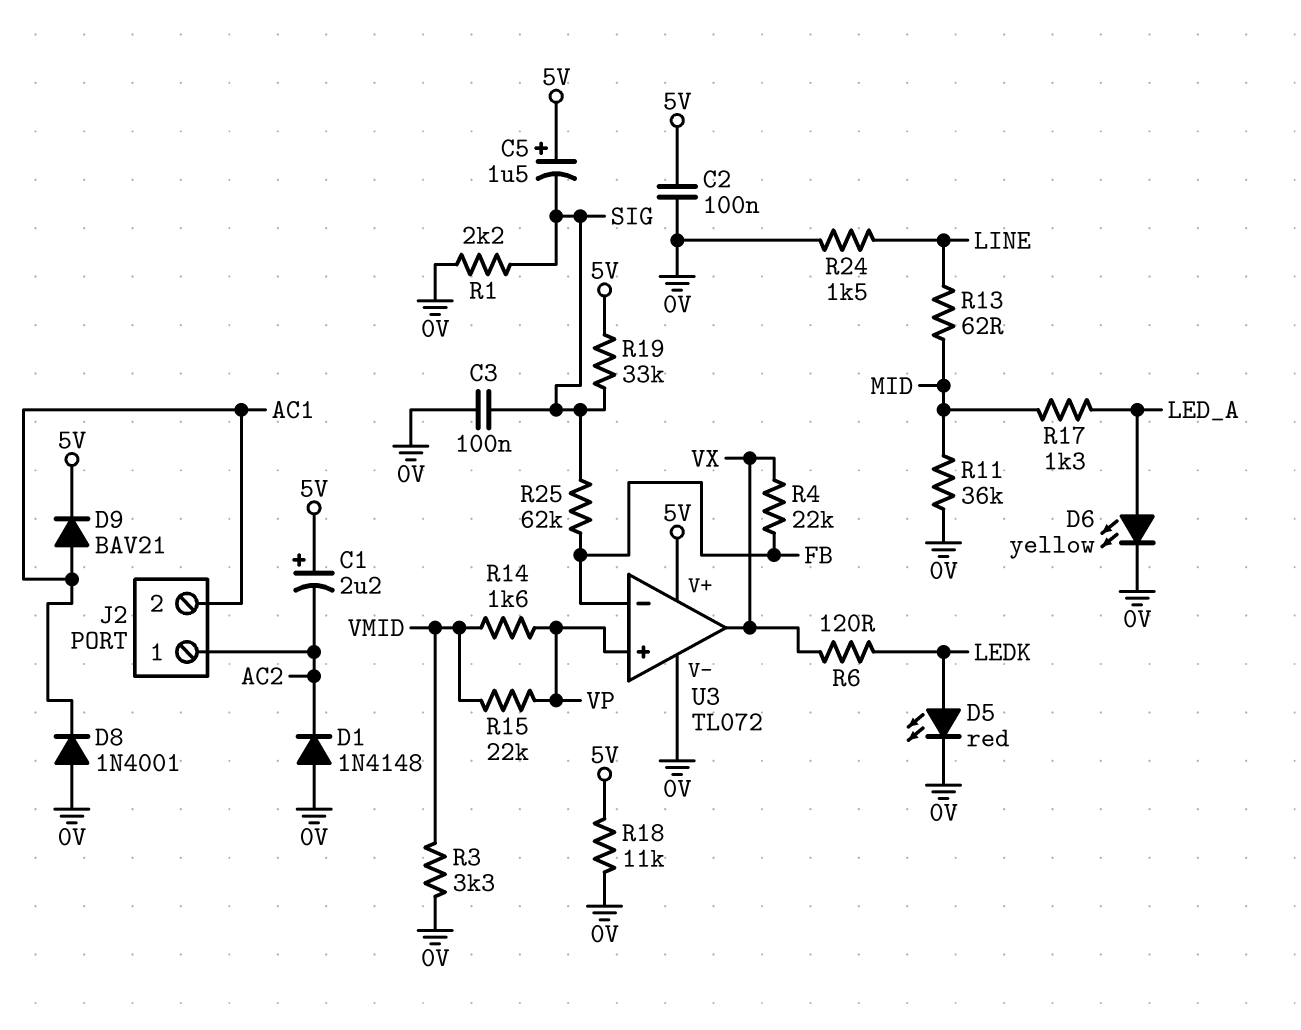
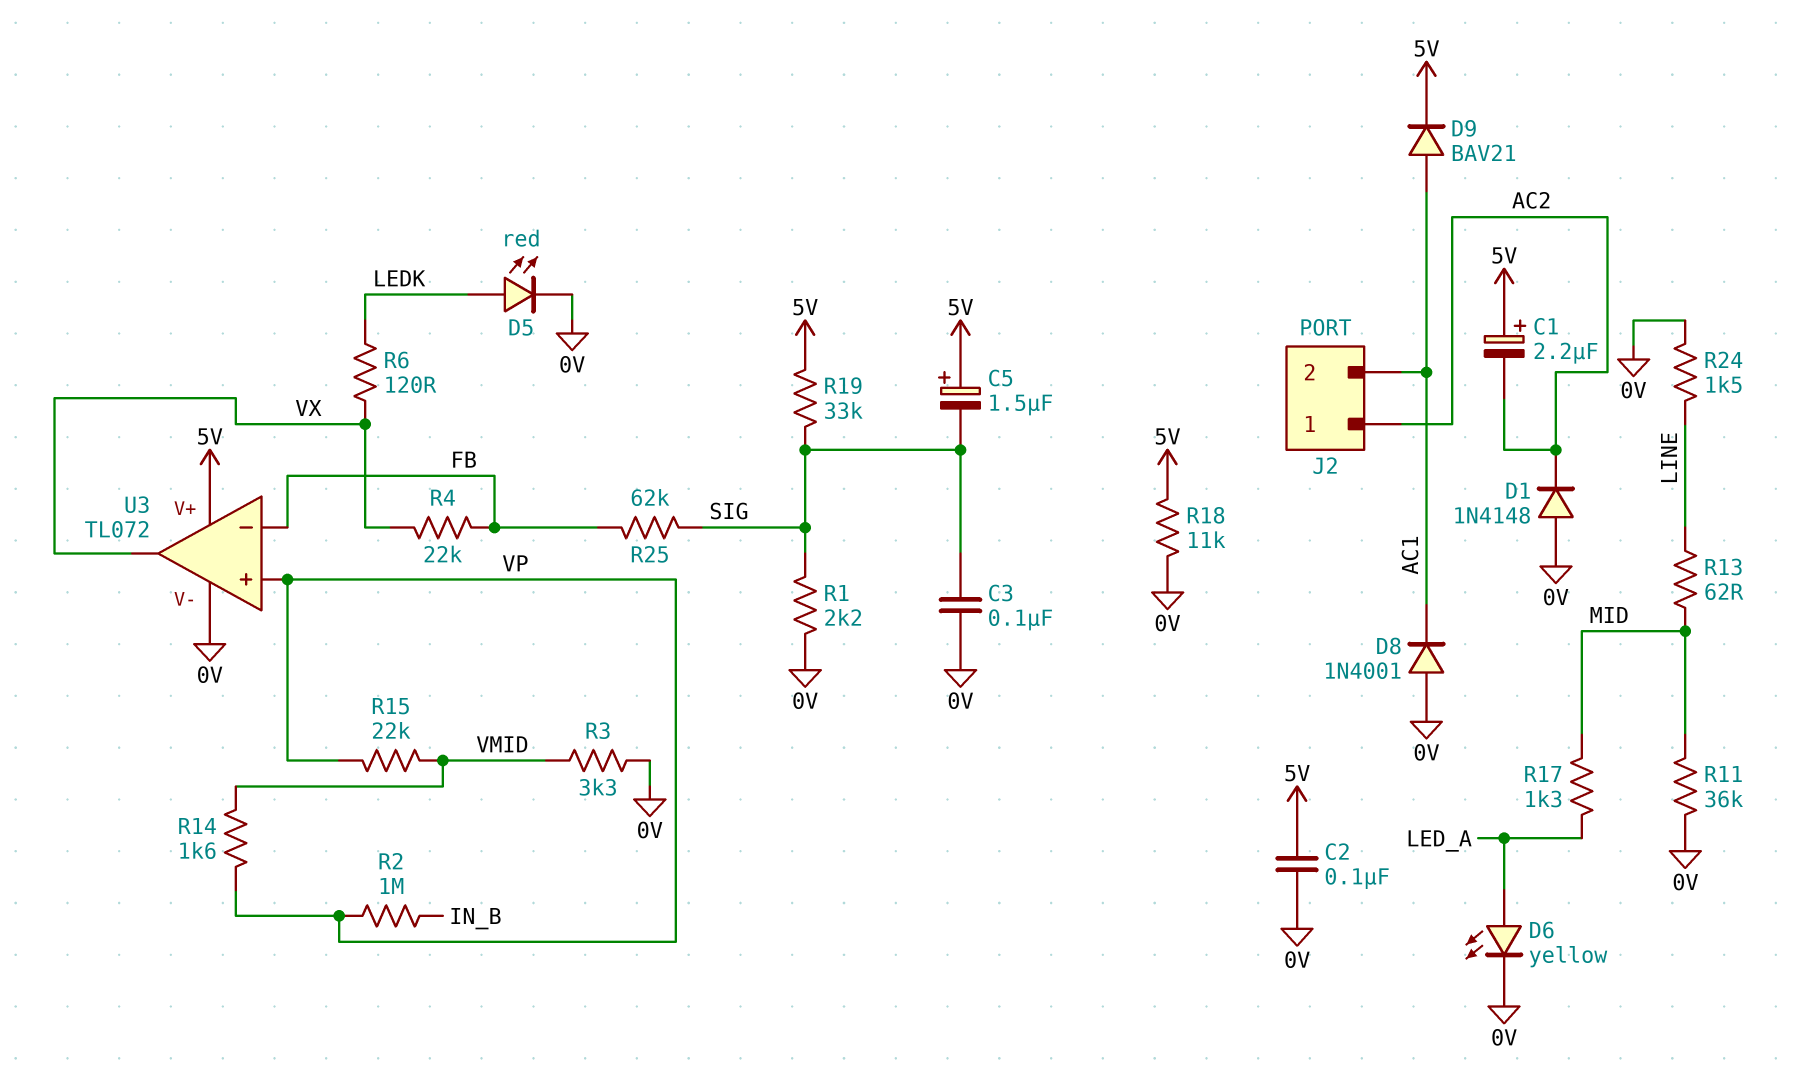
R2: none -> 1M (IN_B, VP)

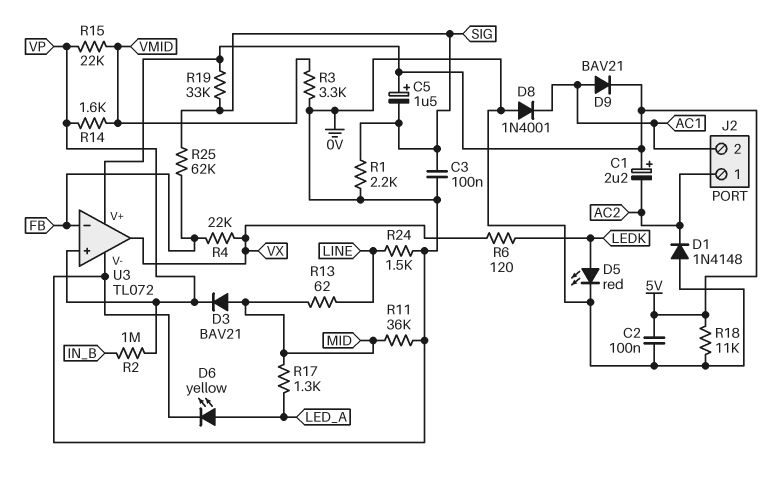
D3: none -> diode BAV21 (A MID, K VP)

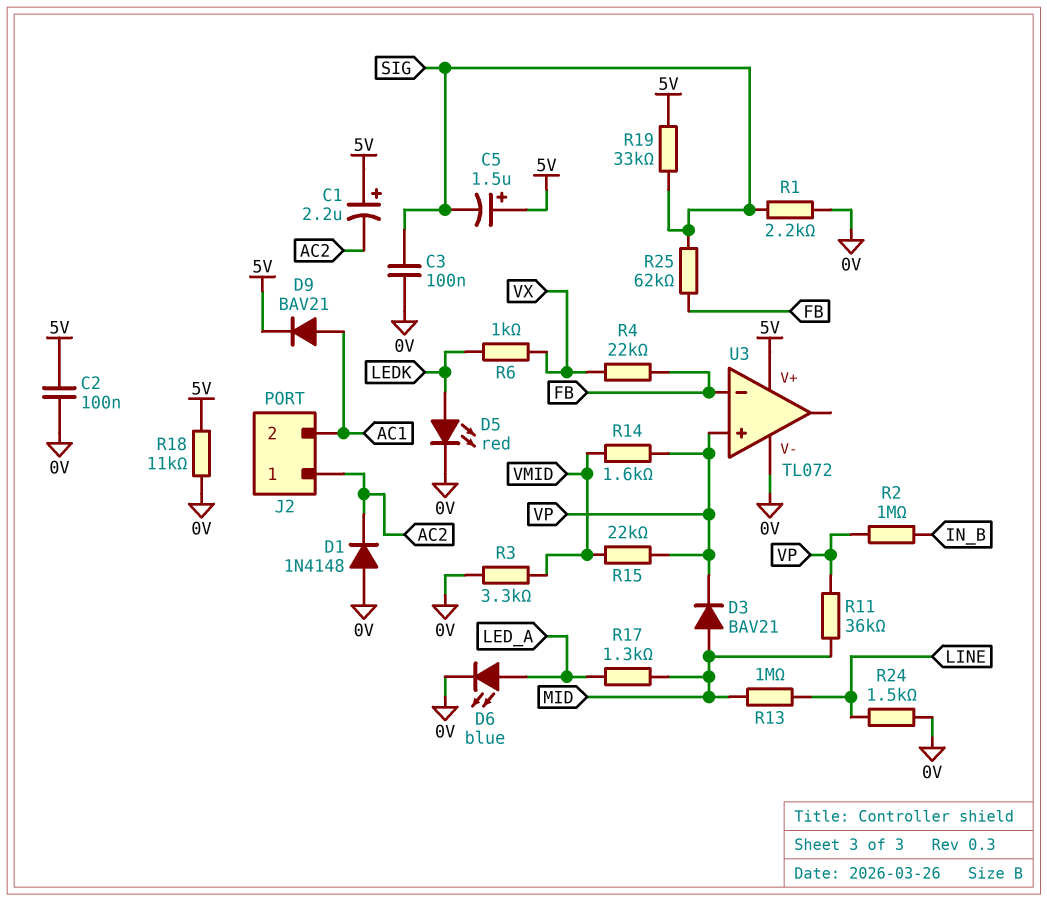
D6: LED yellow (A LED_A, K 0V) -> LED blue (A LED_A, K 0V)
D8: diode 1N4001 (A 0V, K AC1) -> none
R6: 120 (LEDK, VX) -> 1k (LEDK, VX)
R11: 36k (0V, MID) -> 36k (MID, VP)
R13: 62 (LINE, MID) -> 1M (LINE, MID)
U3 pin out: VX -> none

